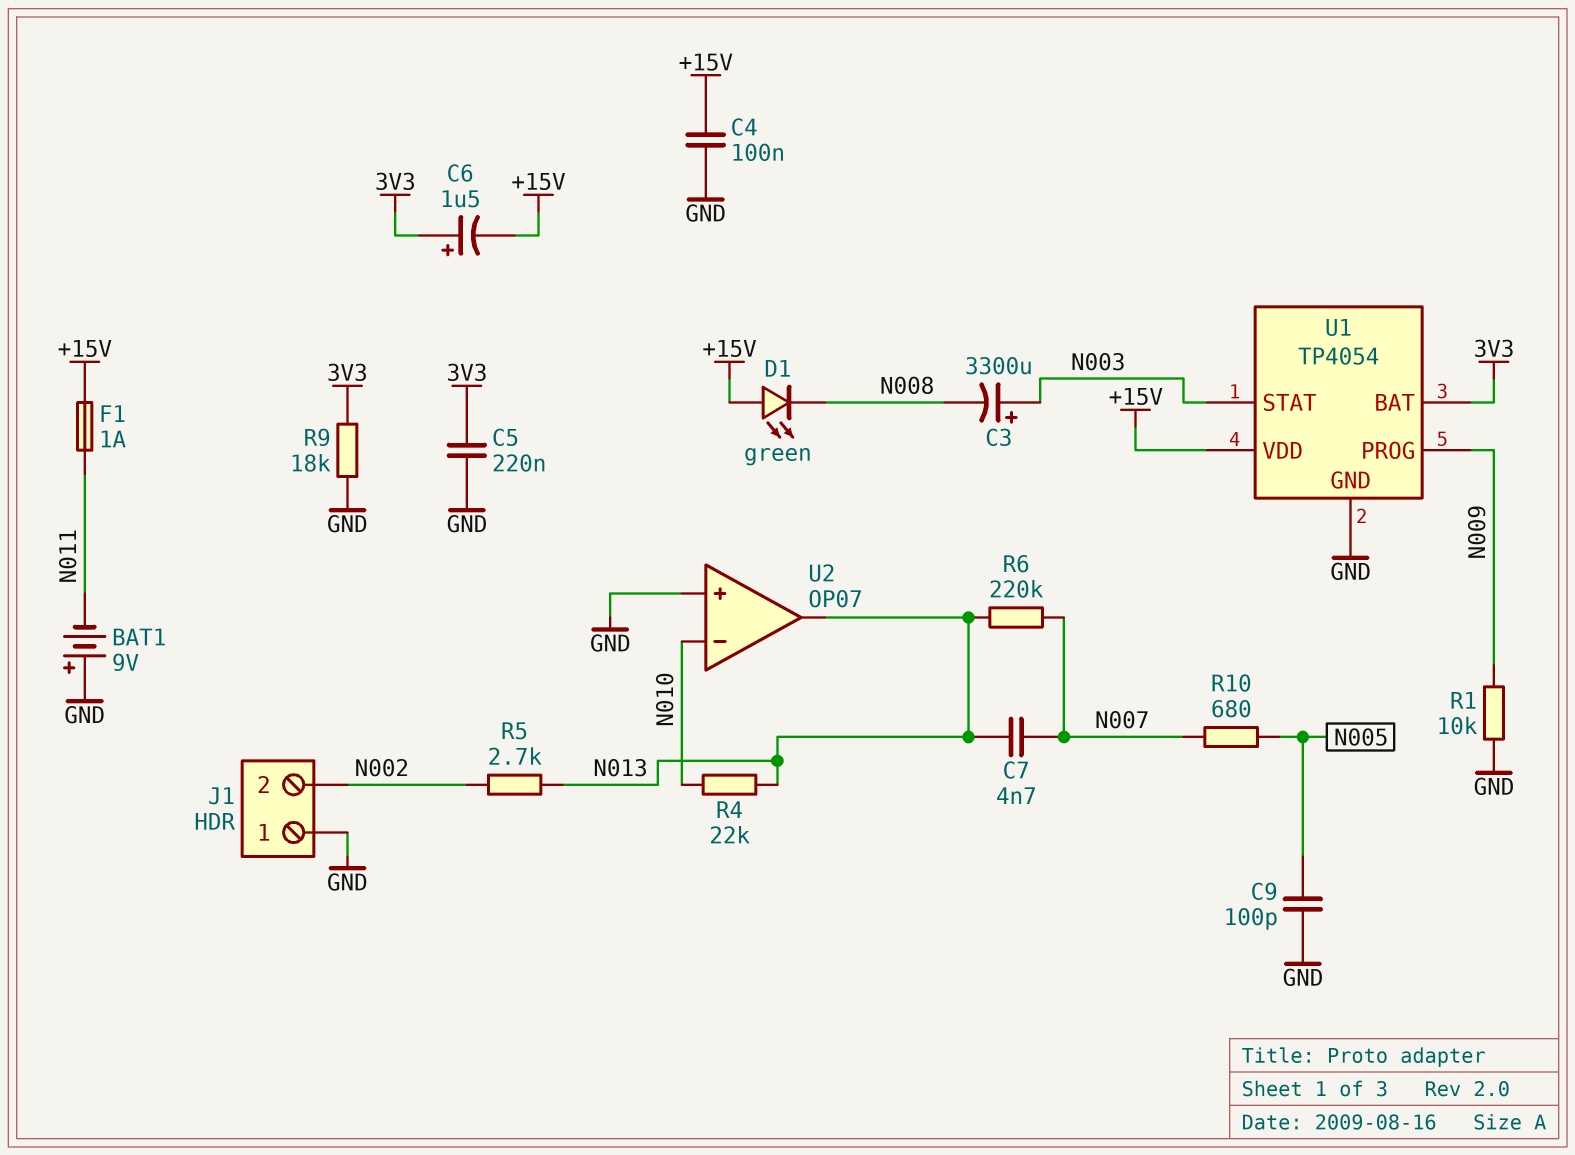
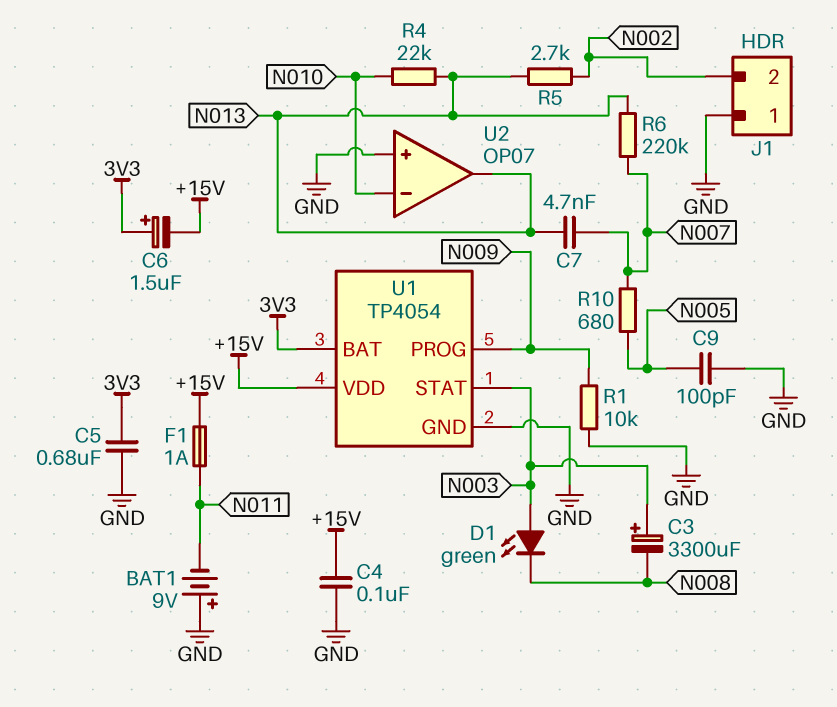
C5: 220nF (3V3, GND) -> 680nF (3V3, GND)
D1: LED green (A +15V, K N008) -> LED green (A N003, K N008)
R9: 18k (3V3, GND) -> none

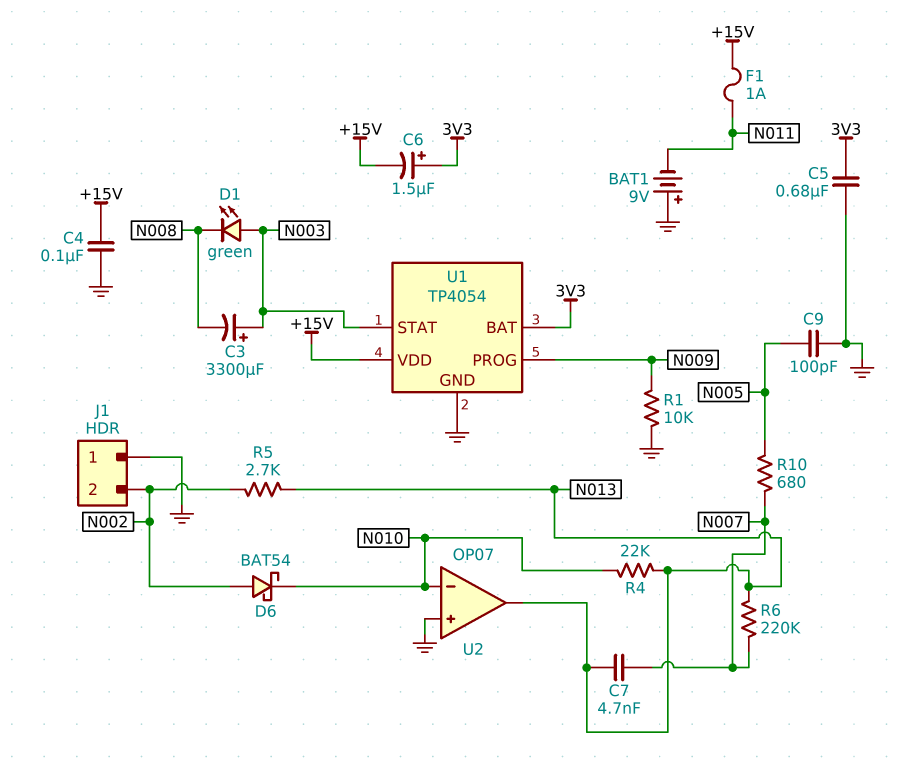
D6: none -> schottky BAT54 (A N002, K N010)

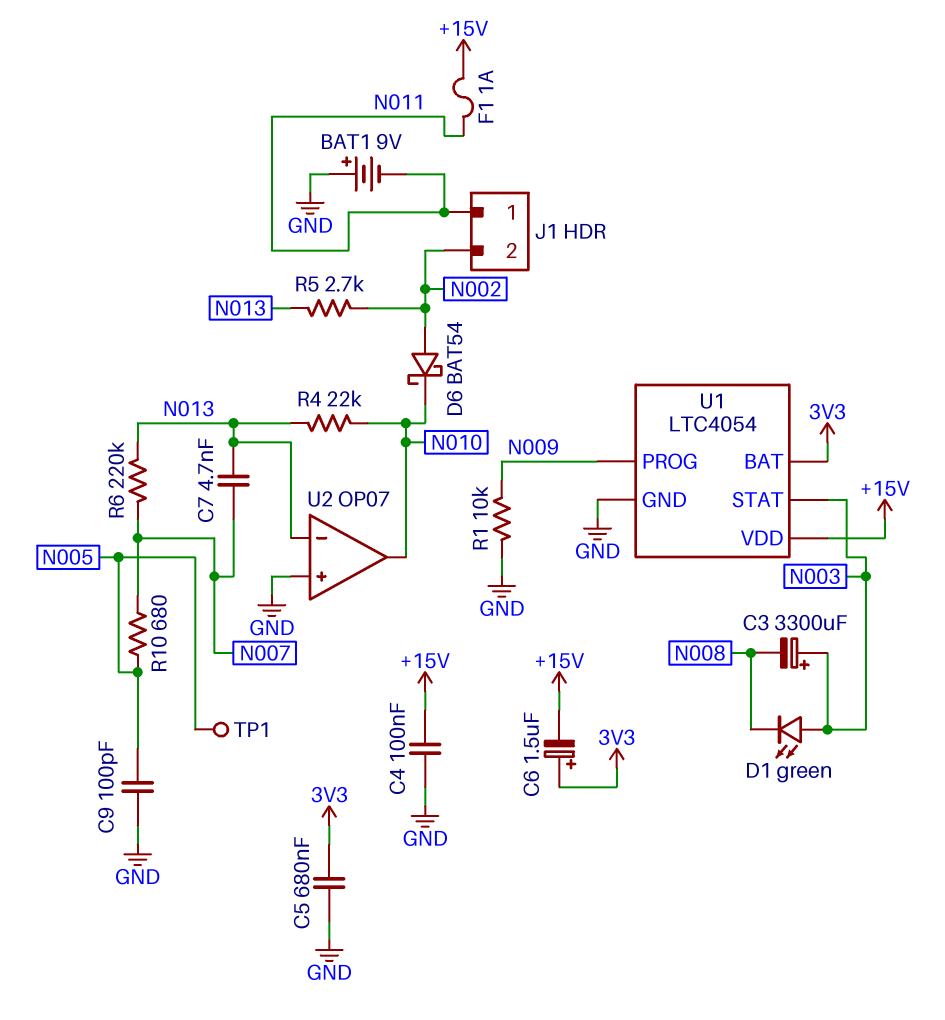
J1 pin 1: GND -> N011
TP1: none -> test point (N005)
U1: TP4054 -> LTC4054
U2 pin in-: N010 -> N013
U2 pin out: N013 -> N010

